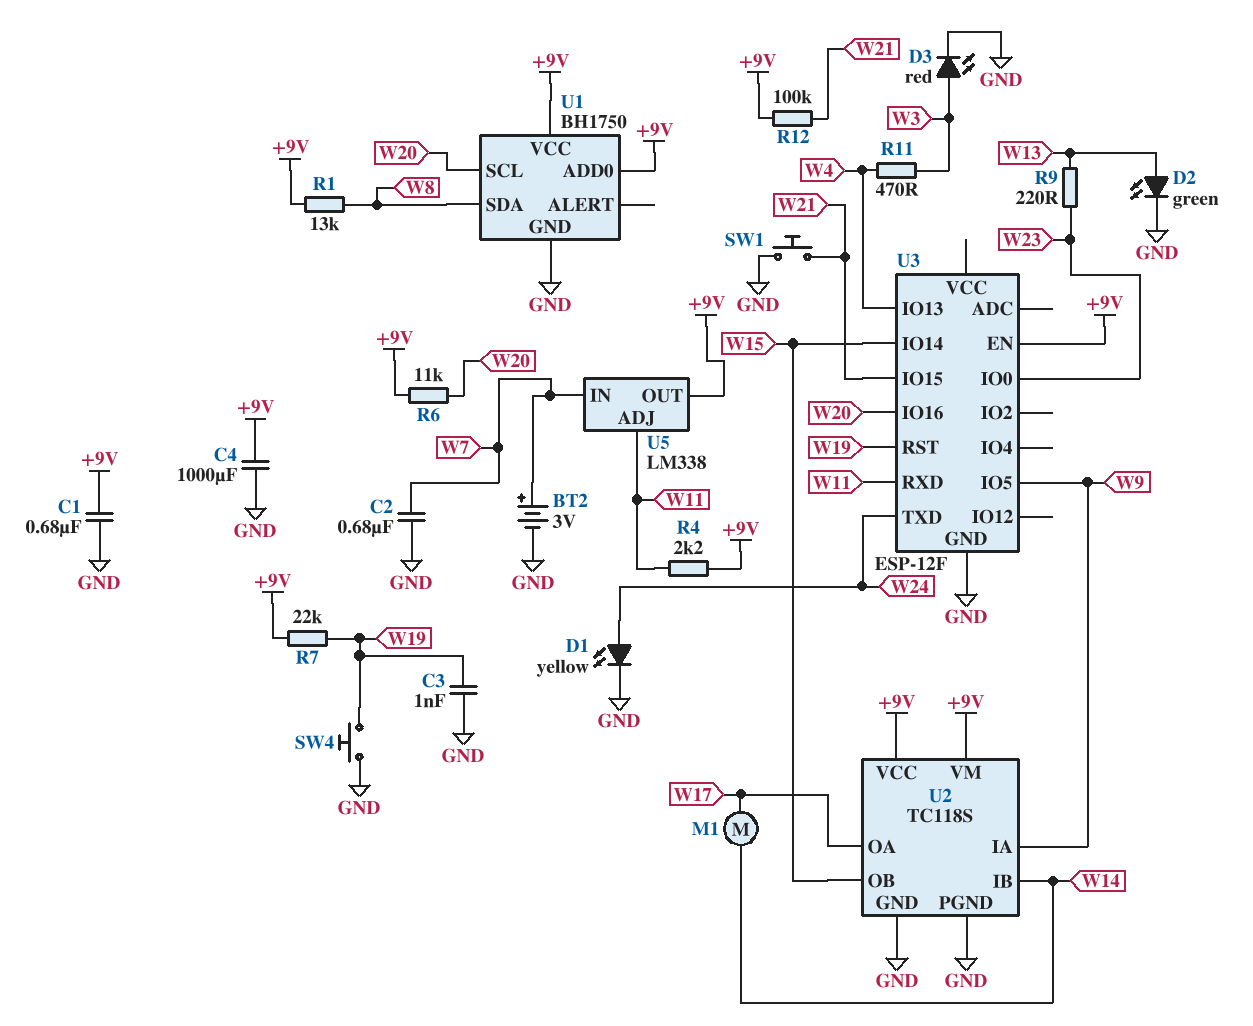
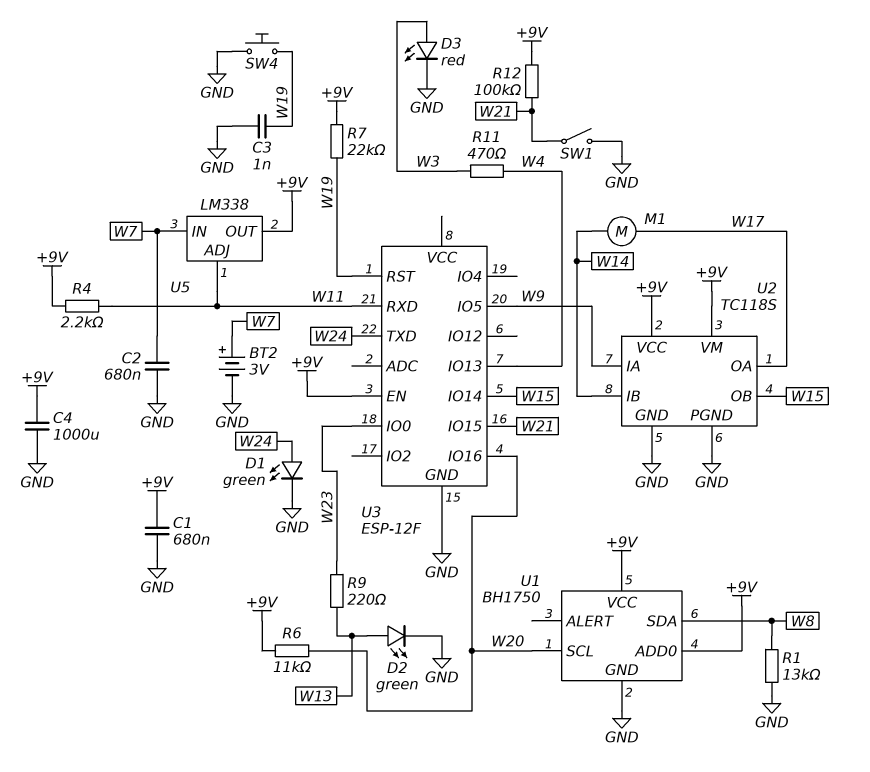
D1: LED yellow (A W24, K GND) -> LED green (A W24, K GND)
R1: 13k (+9V, W8) -> 13k (GND, W8)
SW1: button (GND, W21) -> switch (GND, W21)

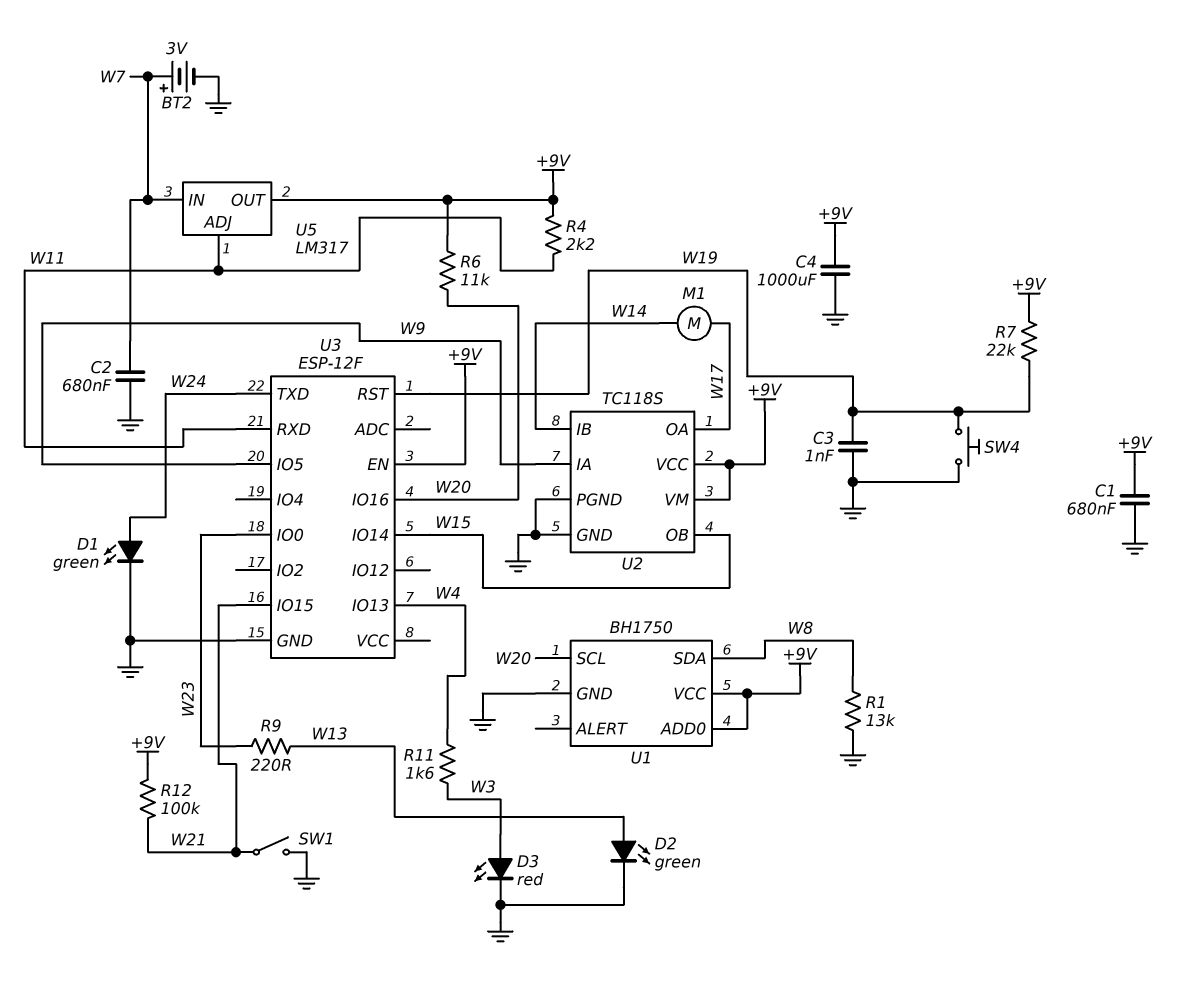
R11: 470 (W3, W4) -> 1.6k (W3, W4)
U5: LM338 -> LM317

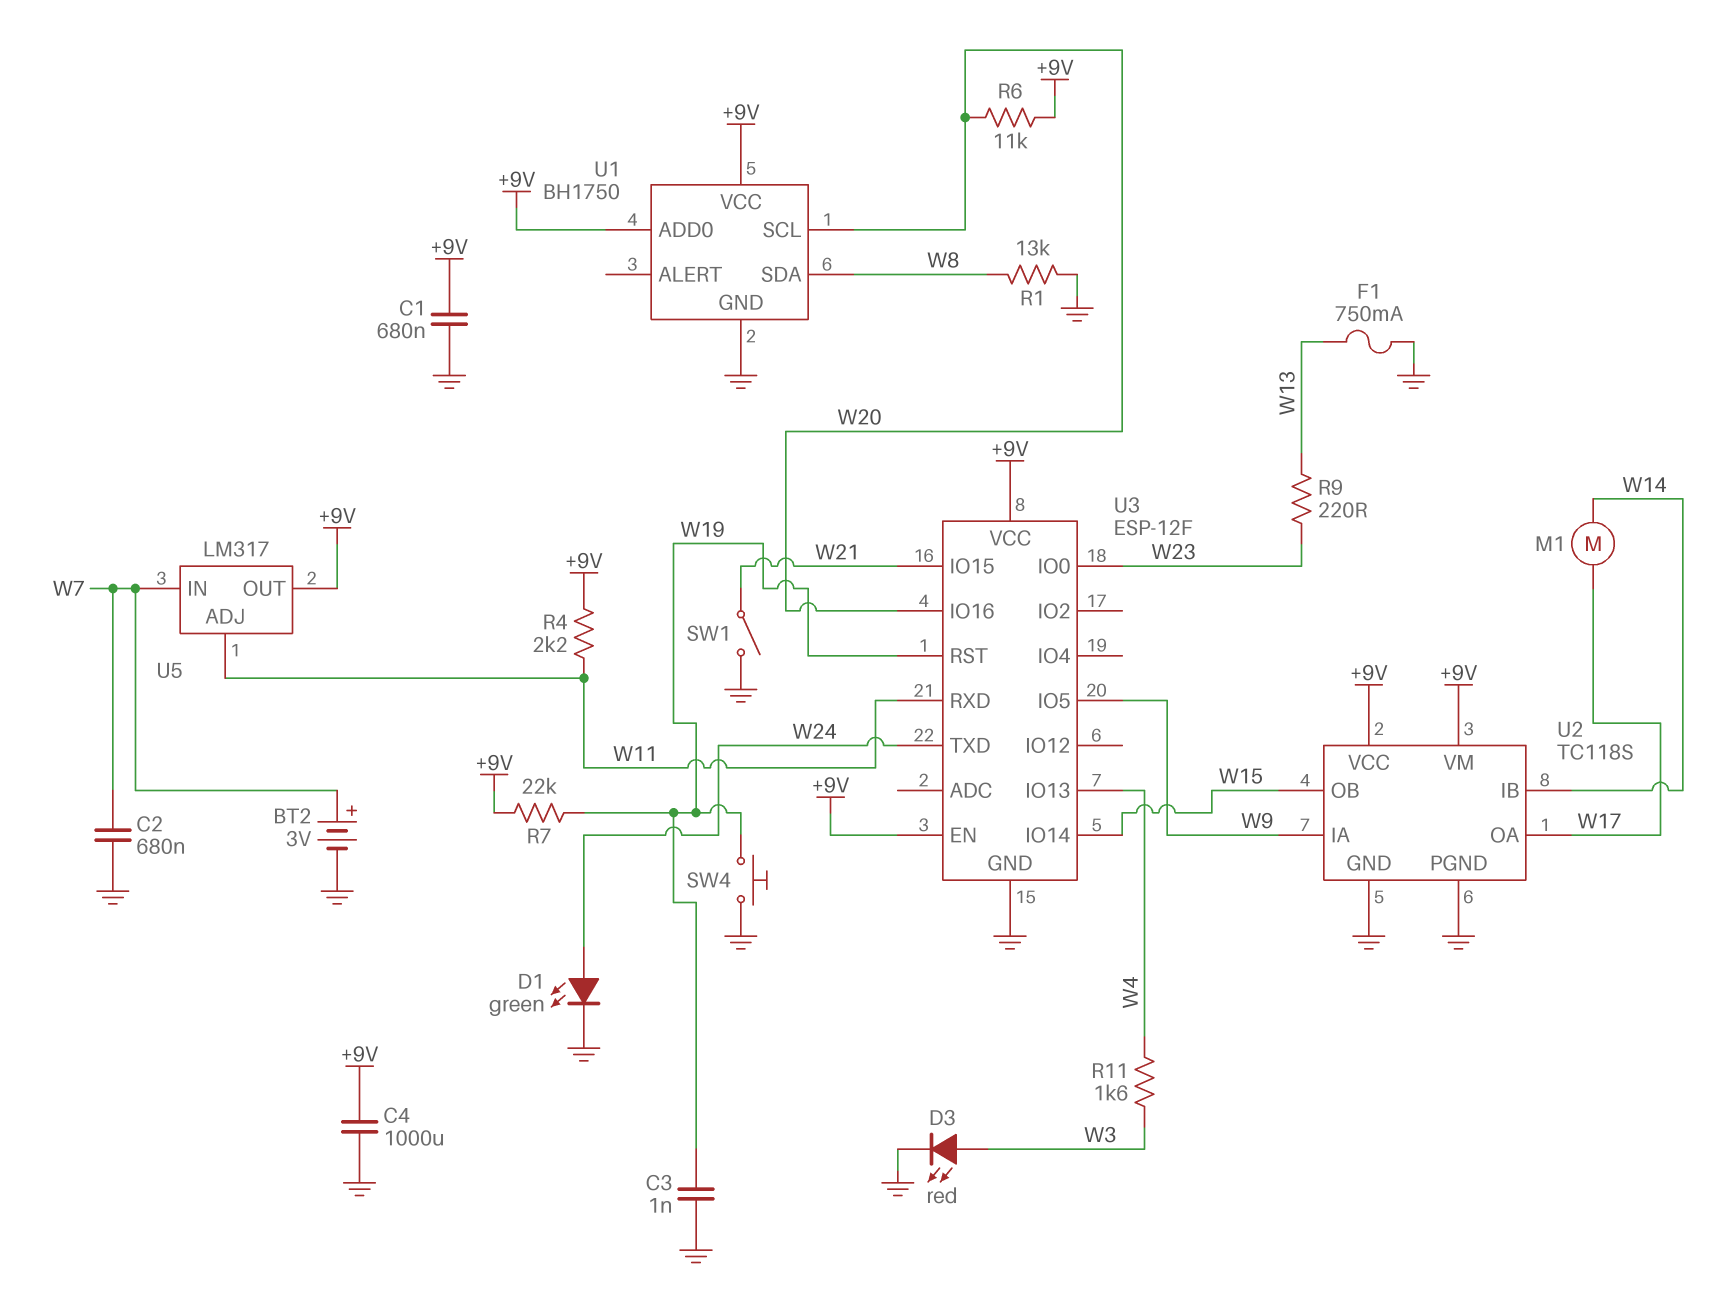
D2: LED green (A W13, K GND) -> none
F1: none -> 750mA (GND, W13)
R12: 100k (+9V, W21) -> none
U3 pin VCC: none -> +9V

